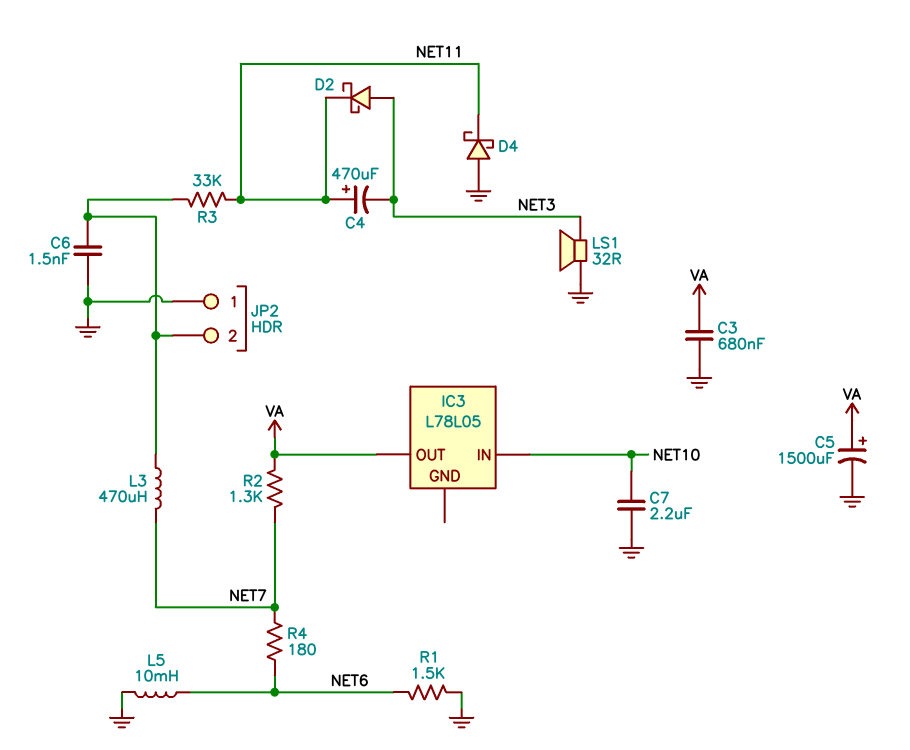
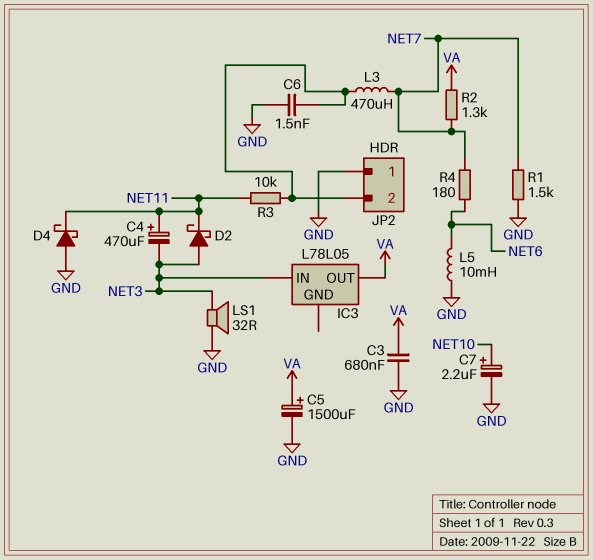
C7: 2.2uF (GND, NET10) -> 2.2uF (plus NET10, minus GND)
IC3 pin IN: NET10 -> NET3
R1: 1.5k (GND, NET6) -> 1.5k (GND, NET7)
R3: 33k (JP2/2, NET11) -> 10k (JP2/2, NET11)

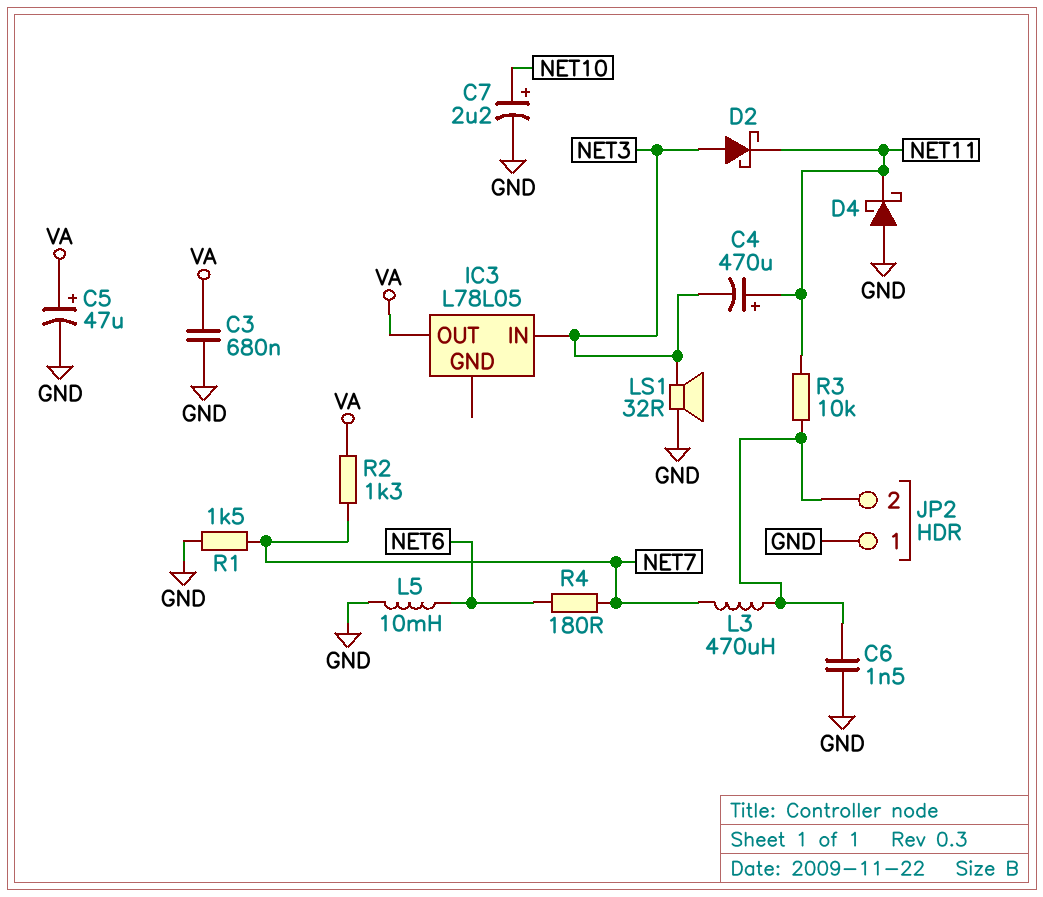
C5: 1500uF (plus VA, minus GND) -> 47uF (plus VA, minus GND)

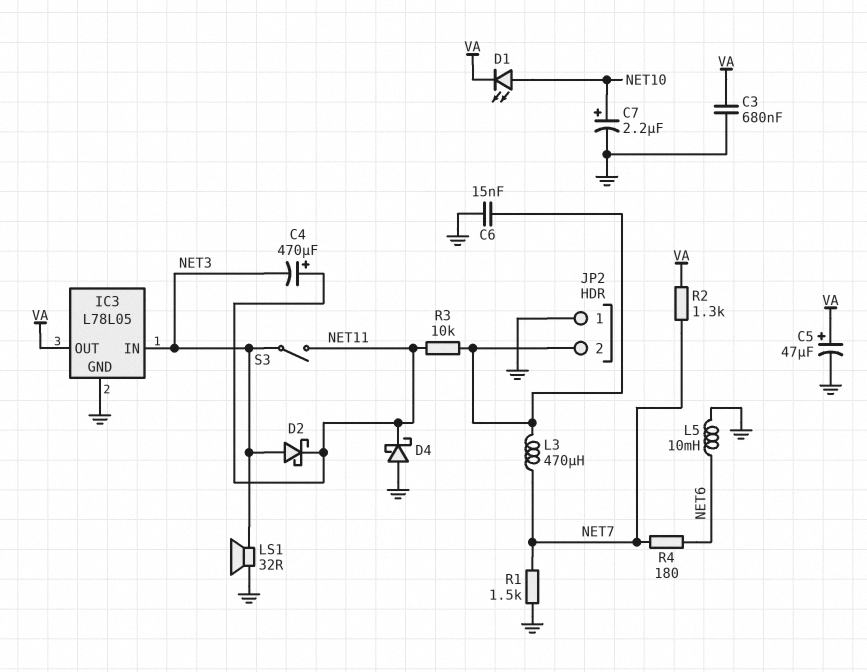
C6: 1.5nF (GND, JP2/2) -> 15nF (GND, JP2/2)
D1: none -> LED (A NET10, K VA)
IC3 pin GND: none -> GND
S3: none -> switch (NET3, NET11)

